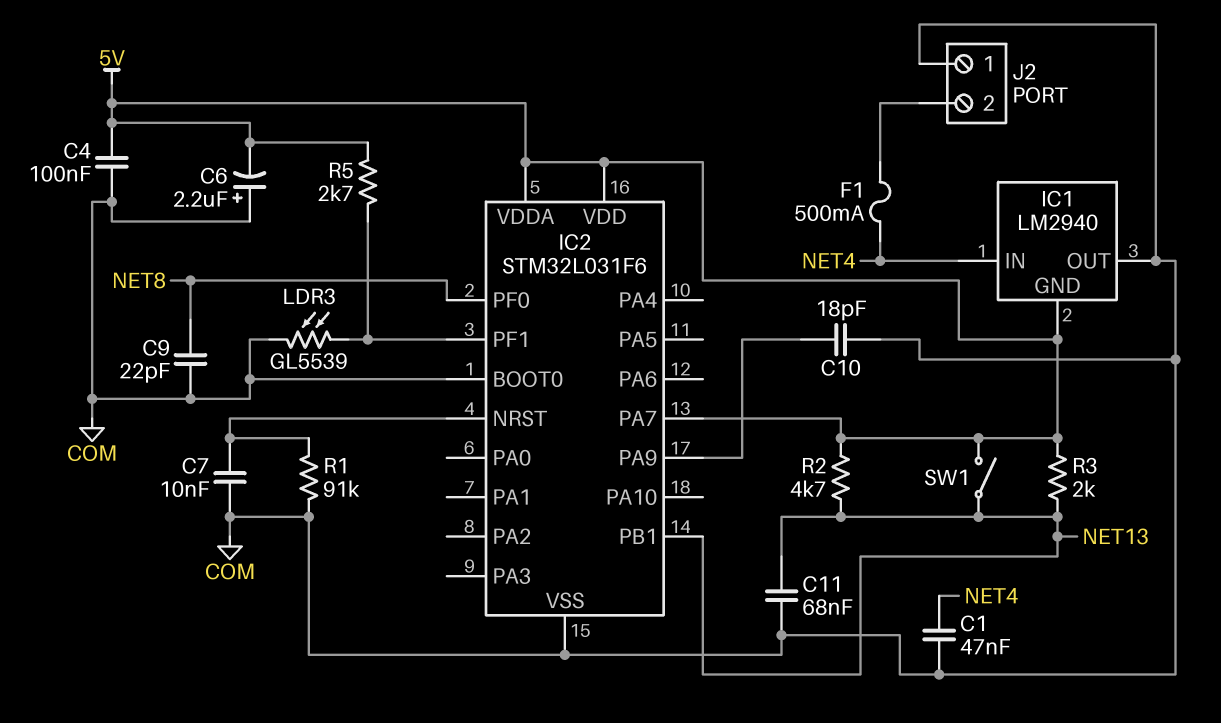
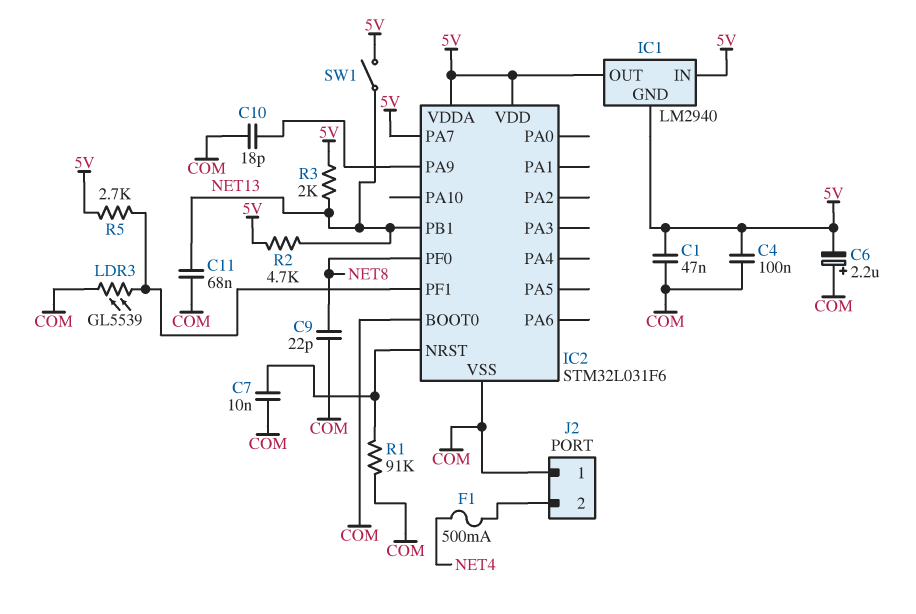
C1: 47nF (COM, NET4) -> 47nF (5V, COM)
IC1 pin IN: NET4 -> 5V
IC1 pin OUT: COM -> 5V

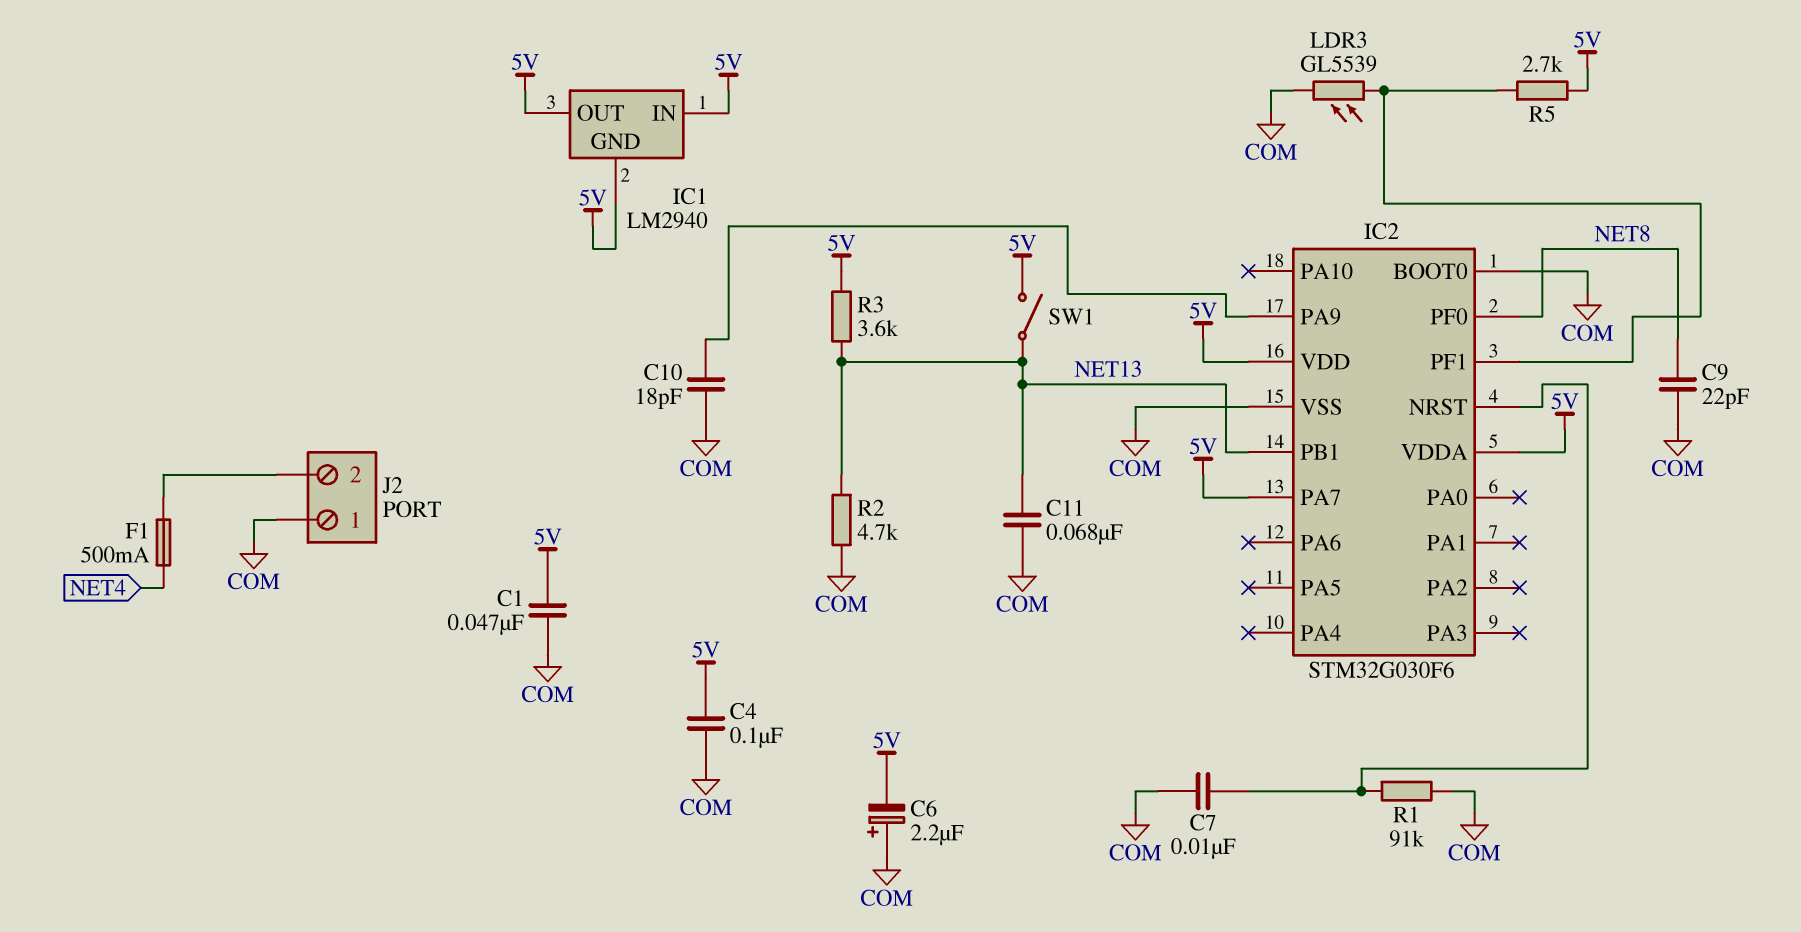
IC2: STM32L031F6 -> STM32G030F6
R2: 4.7k (5V, NET13) -> 4.7k (COM, NET13)
R3: 2k (5V, NET13) -> 3.6k (5V, NET13)

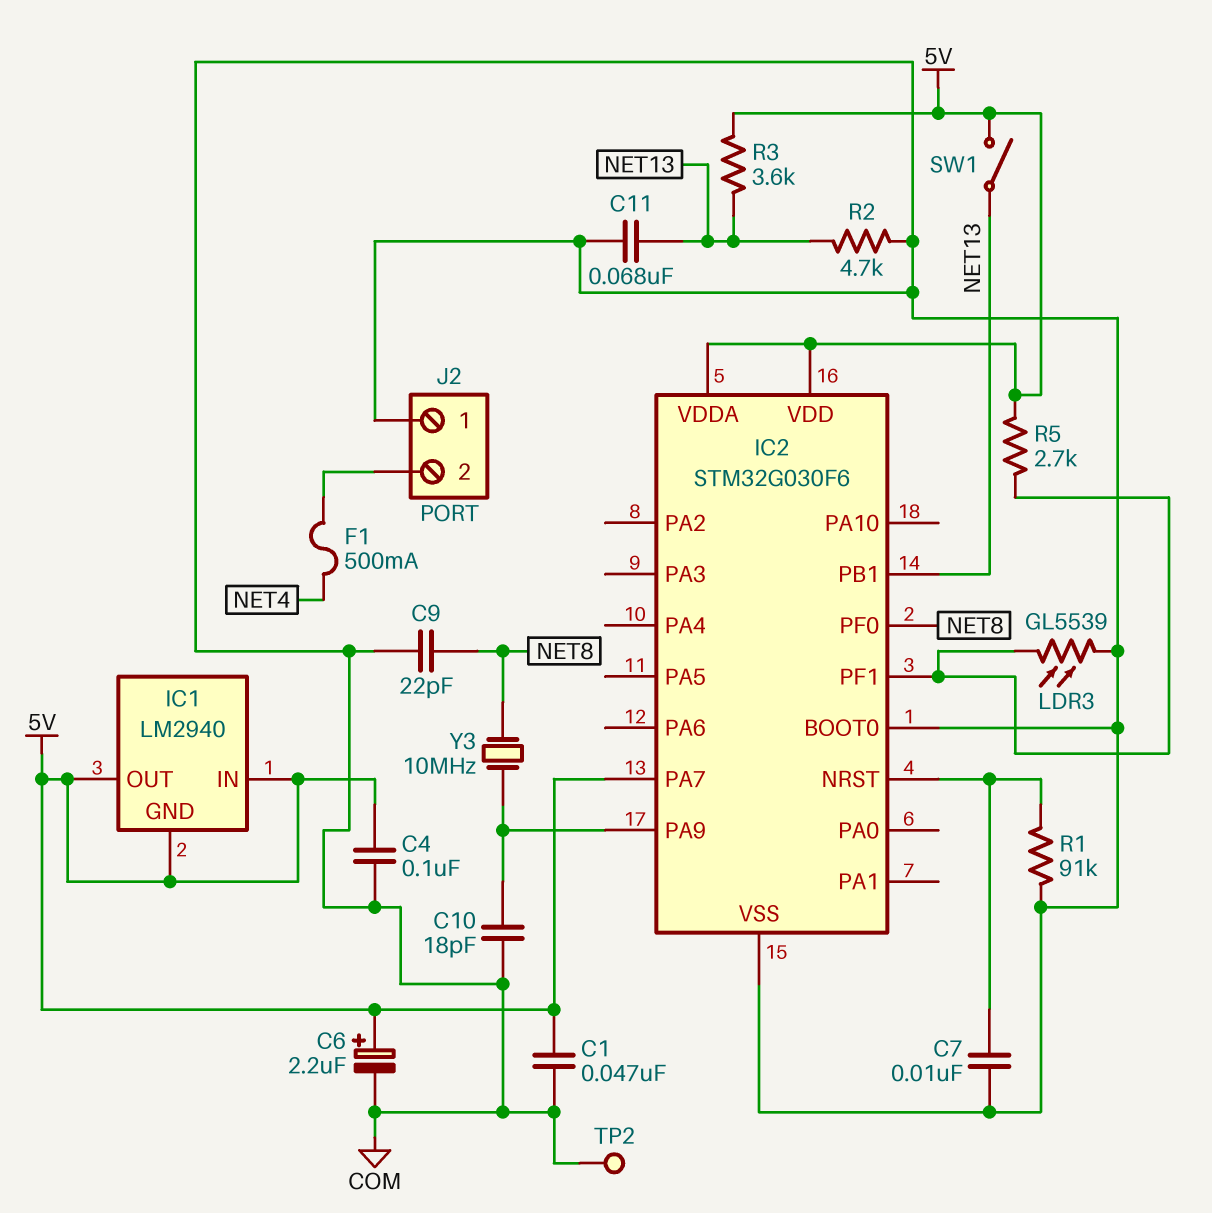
C6: 2.2uF (plus COM, minus 5V) -> 2.2uF (plus 5V, minus COM)
TP2: none -> test point (COM)
Y3: none -> 10MHz (IC2/PA9, NET8)

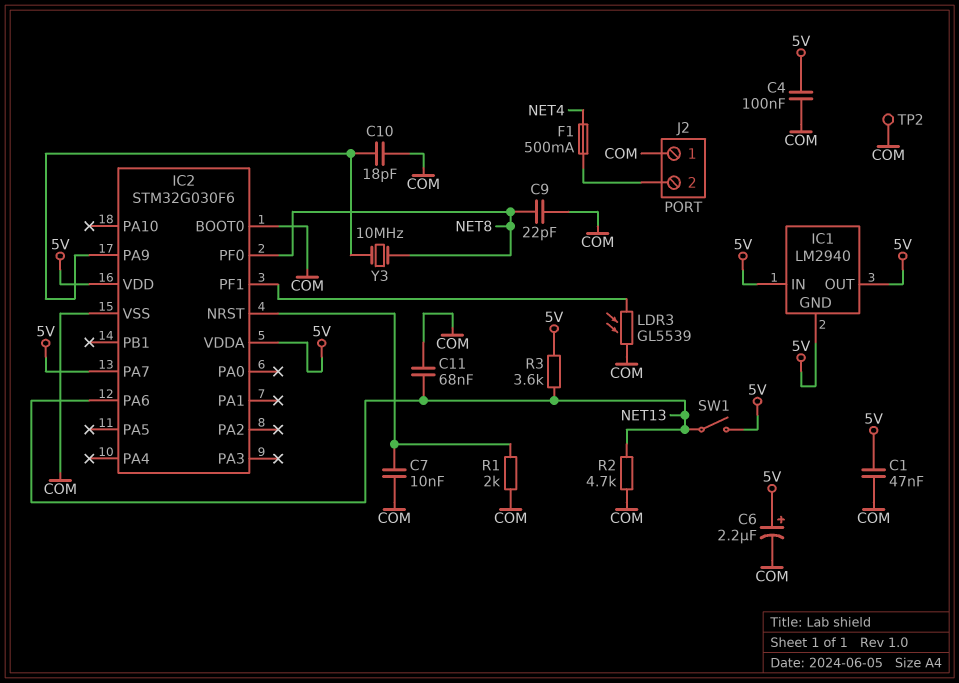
IC2 pin PA6: none -> NET13
IC2 pin PB1: NET13 -> none
R1: 91k (COM, IC2/NRST) -> 2k (COM, IC2/NRST)
R5: 2.7k (5V, IC2/PF1) -> none

